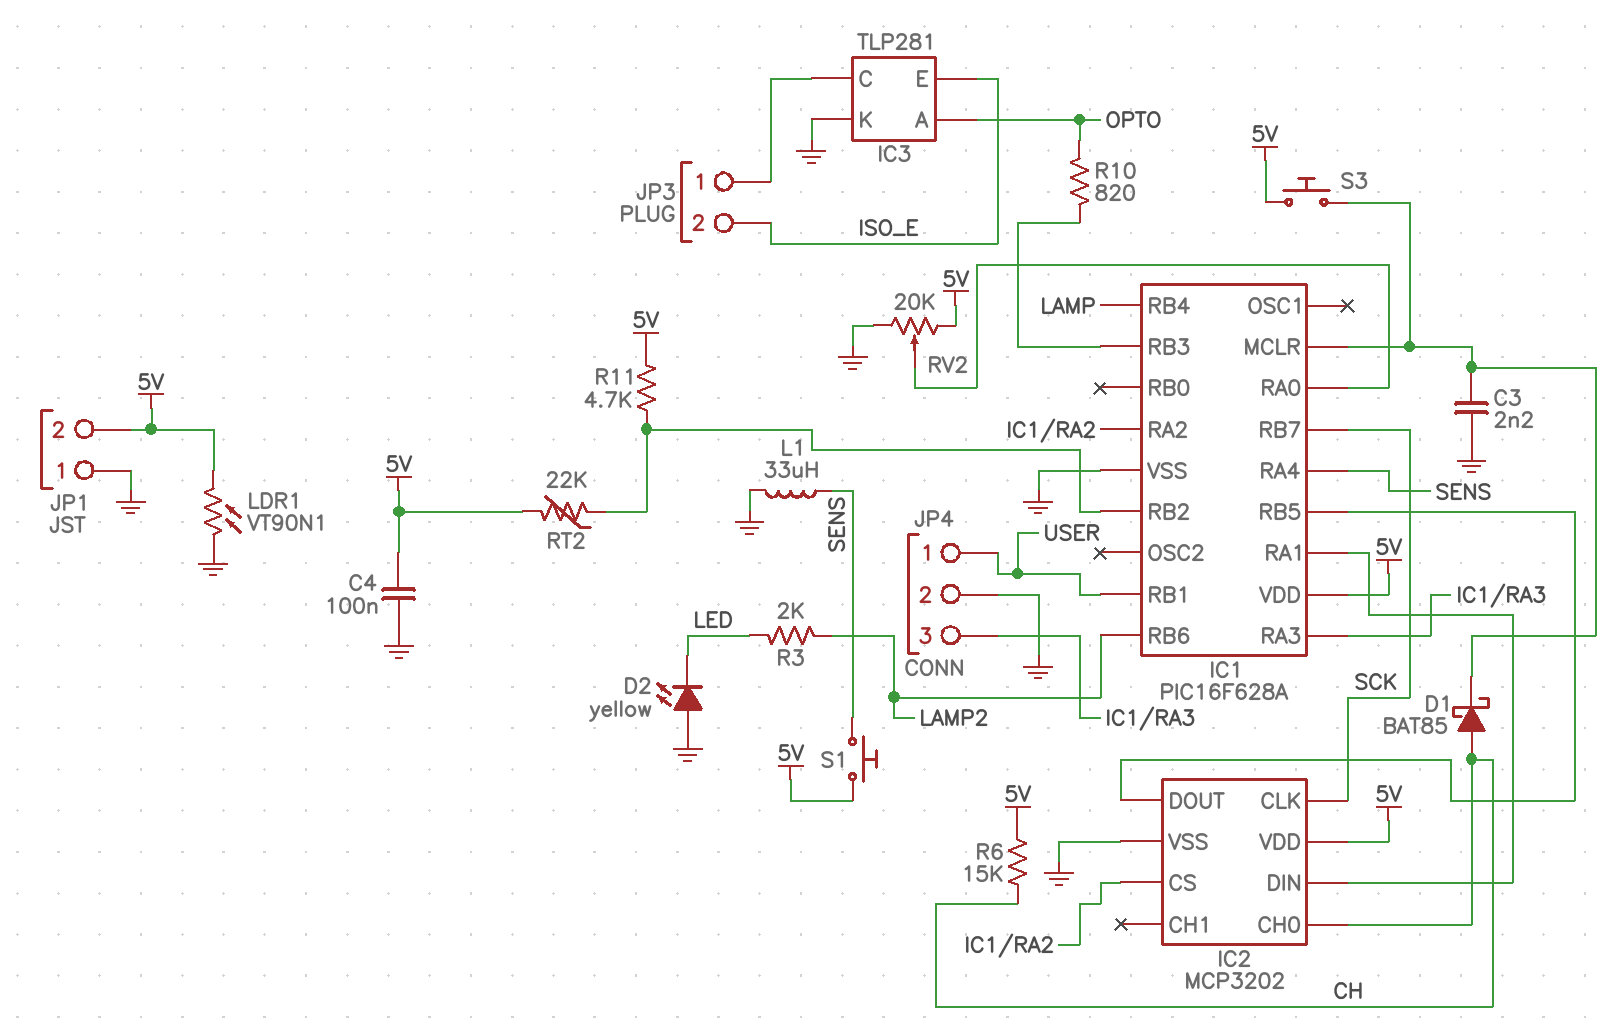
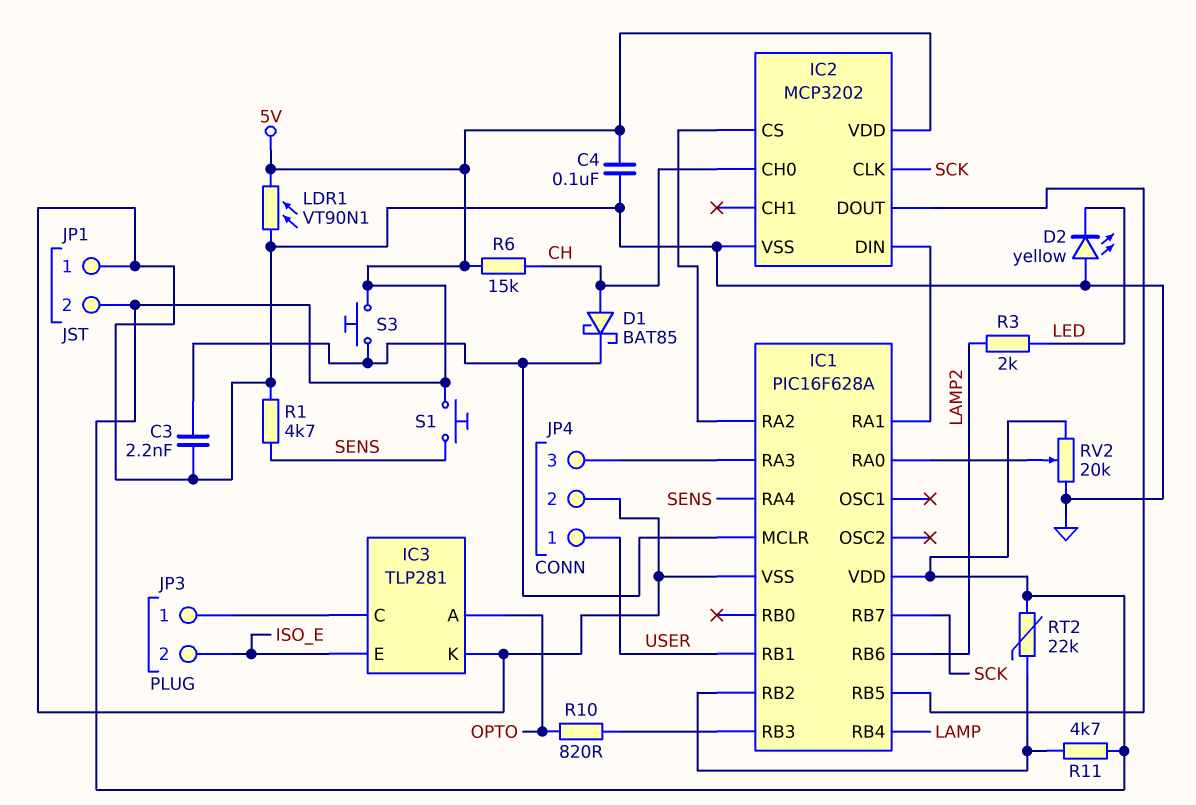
L1: 33uH (GND, SENS) -> none
R1: none -> 4.7k (GND, SENS)

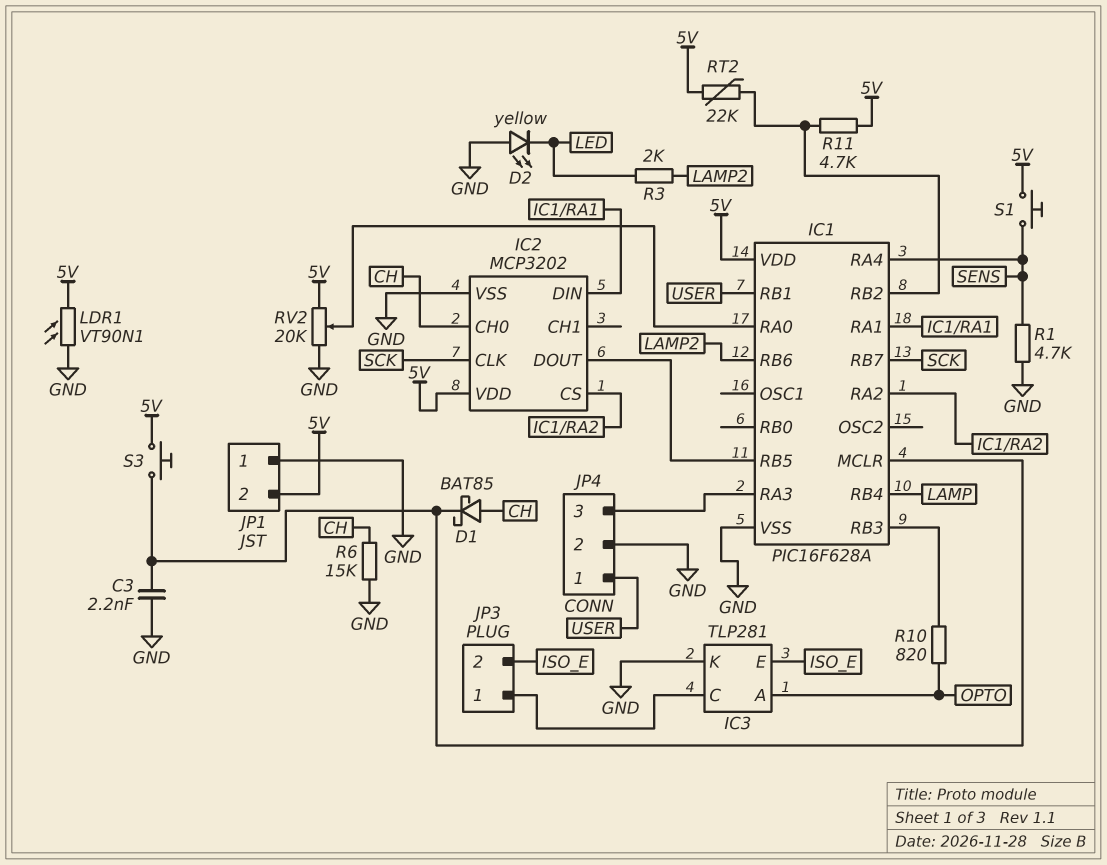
C4: 100nF (5V, GND) -> none
R6: 15k (5V, CH) -> 15k (CH, GND)

